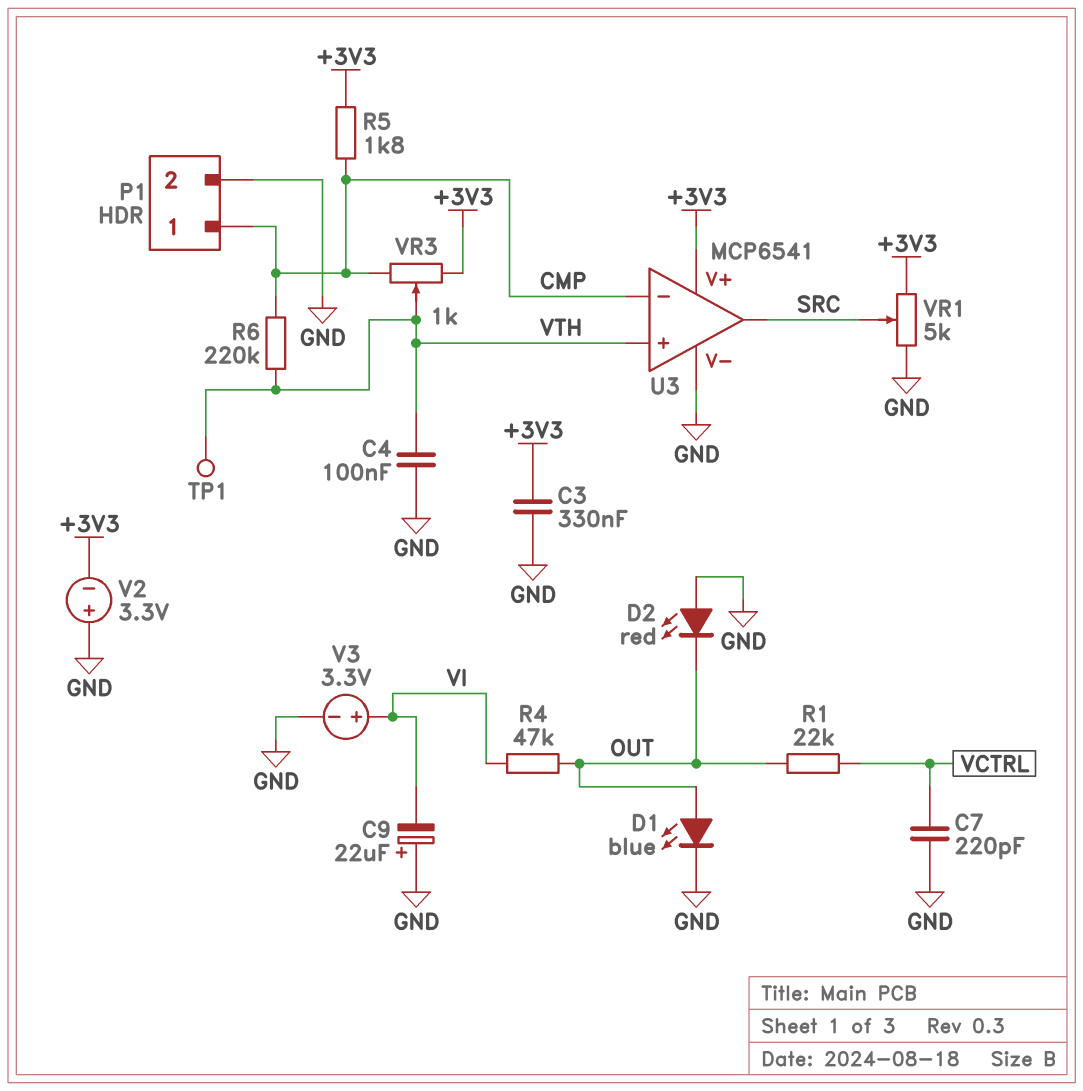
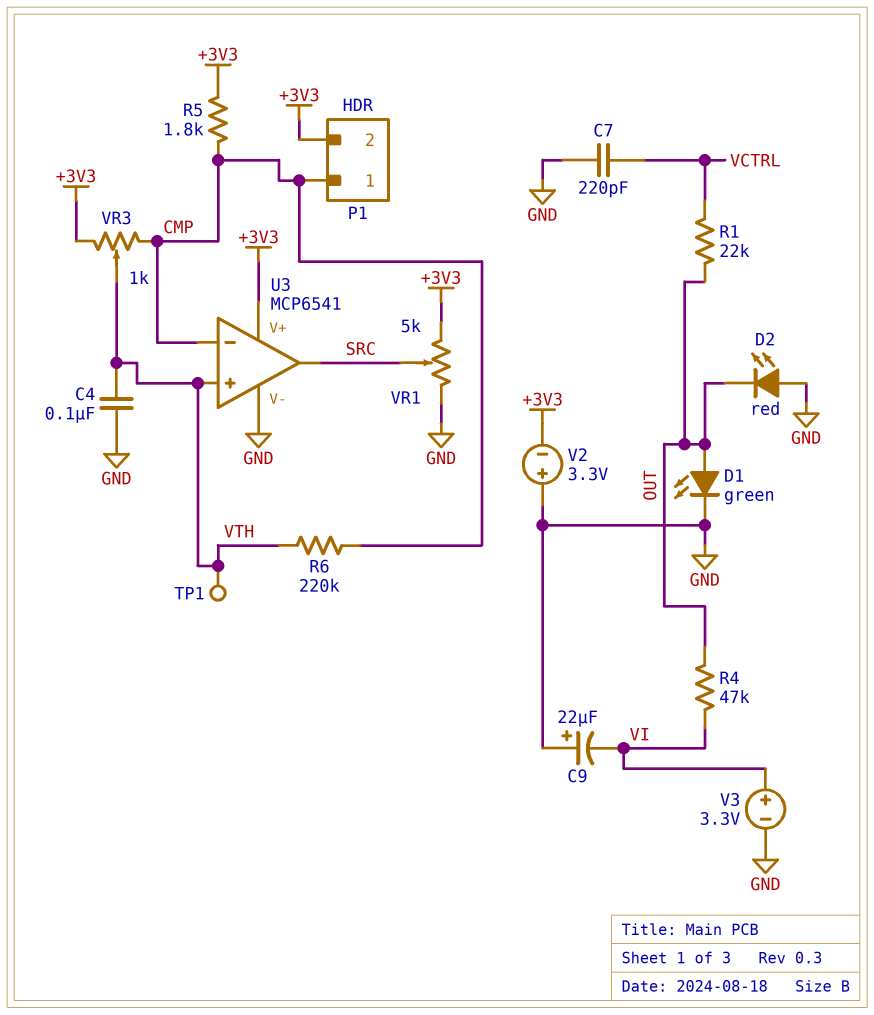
C3: 330nF (+3V3, GND) -> none
D1: LED blue (A OUT, K GND) -> LED green (A OUT, K GND)
P1 pin 2: GND -> +3V3

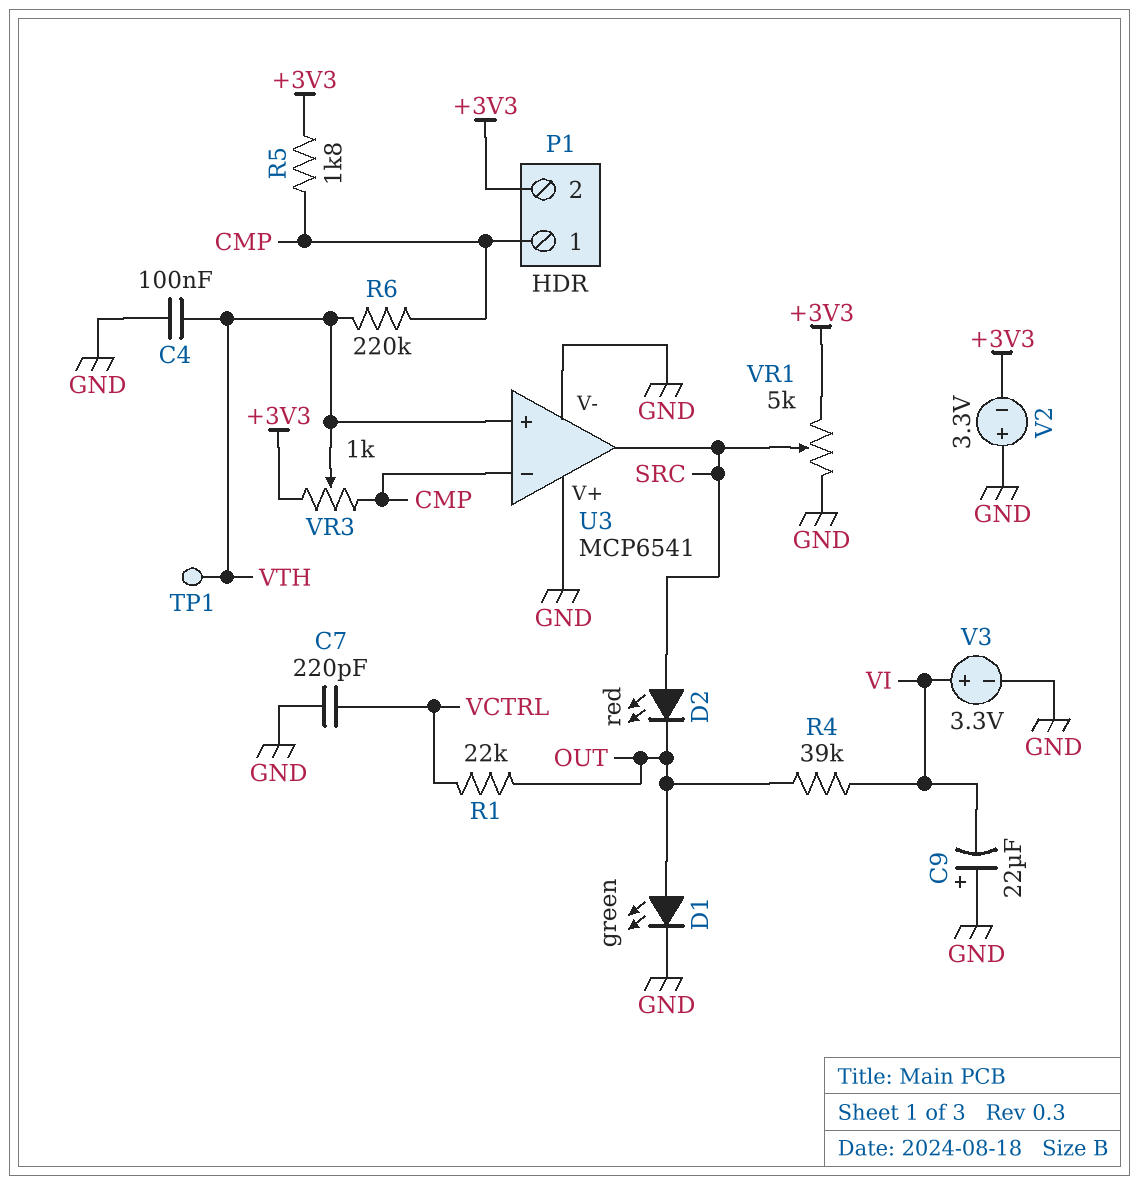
D2: LED red (A GND, K OUT) -> LED red (A SRC, K OUT)
R4: 47k (OUT, VI) -> 39k (OUT, VI)
U3 pin V+: +3V3 -> GND

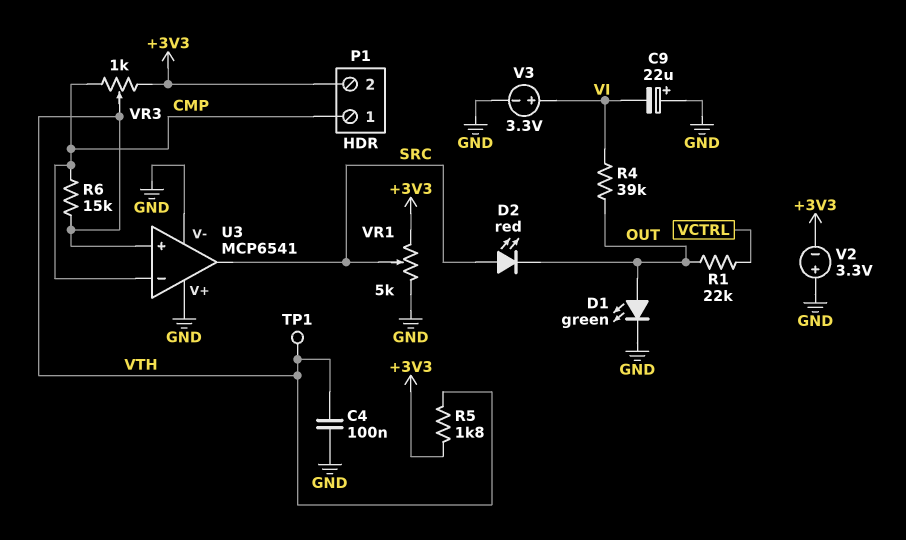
C7: 220pF (GND, VCTRL) -> none
R5: 1.8k (+3V3, CMP) -> 1.8k (+3V3, VTH)
R6: 220k (CMP, VTH) -> 15k (CMP, VTH)

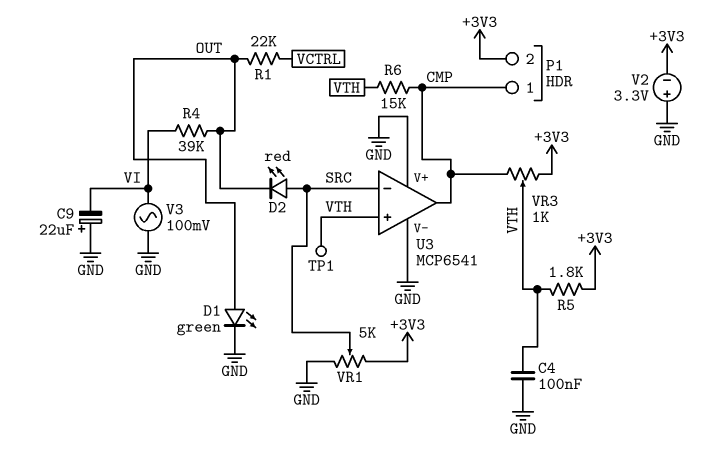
U3 pin in-: CMP -> SRC
U3 pin out: SRC -> CMP
V3: 3.3V (plus VI, minus GND) -> AC 100mV (GND, VI)

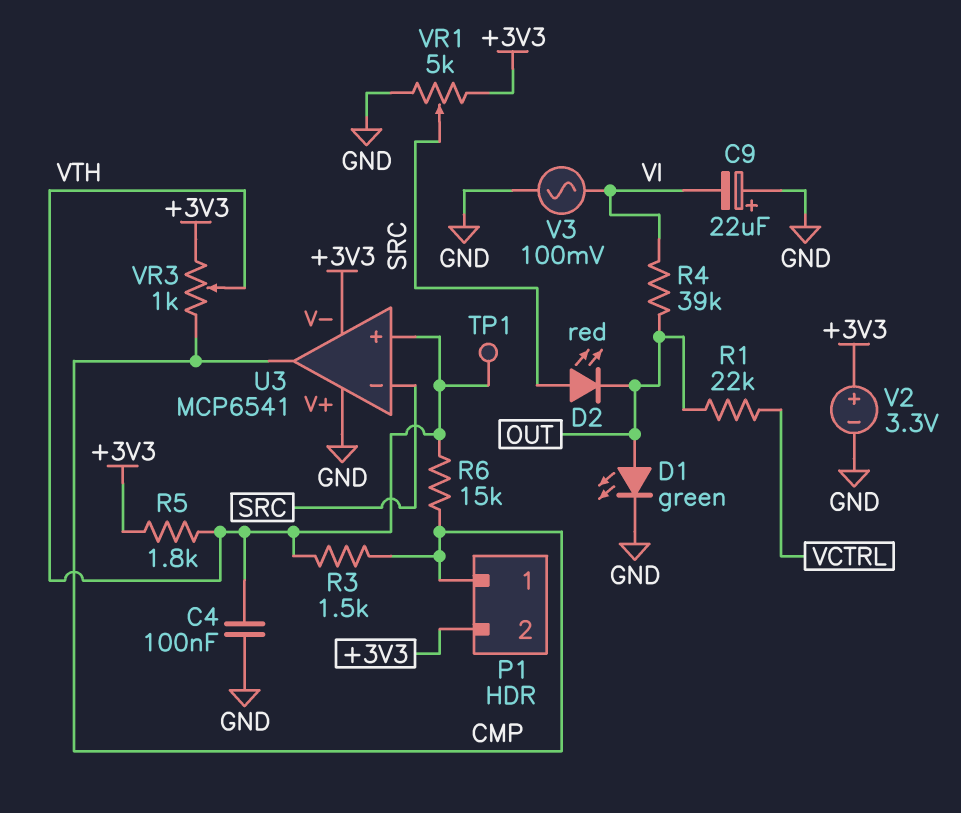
R3: none -> 1.5k (CMP, VTH)
U3 pin V-: GND -> +3V3
V2: 3.3V (plus GND, minus +3V3) -> 3.3V (plus +3V3, minus GND)

